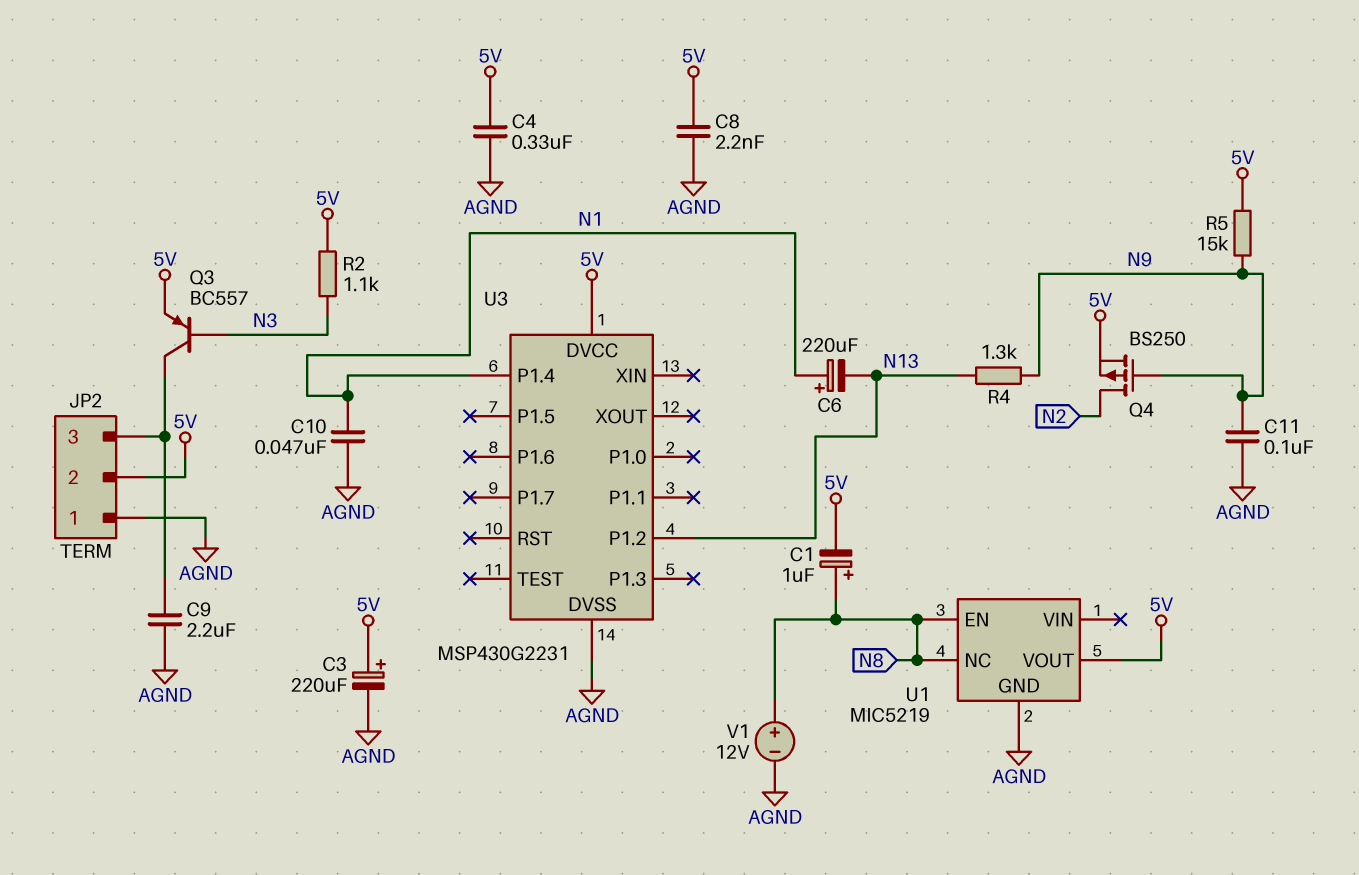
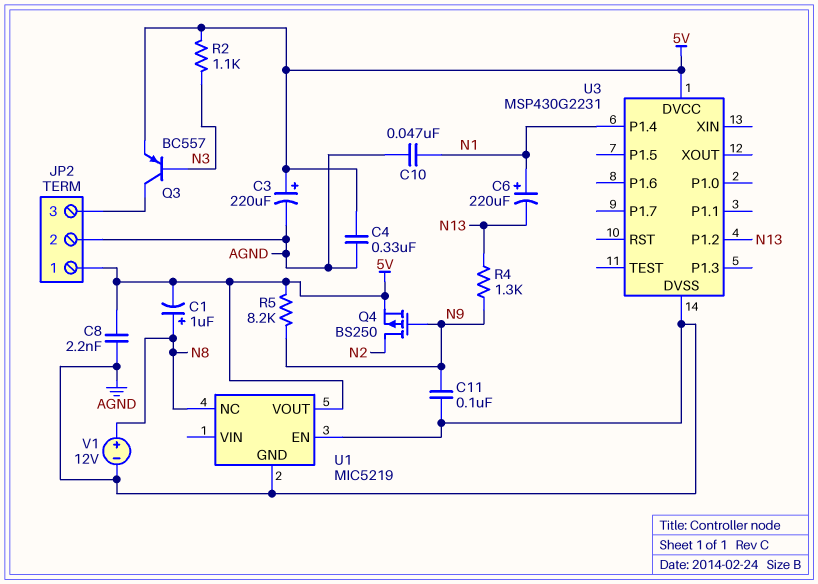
C9: 2.2uF (AGND, JP2/3) -> none
JP2 pin 1: AGND -> 5V
JP2 pin 2: 5V -> AGND
R5: 15k (5V, N9) -> 8.2k (5V, N9)
U1 pin EN: N8 -> AGND

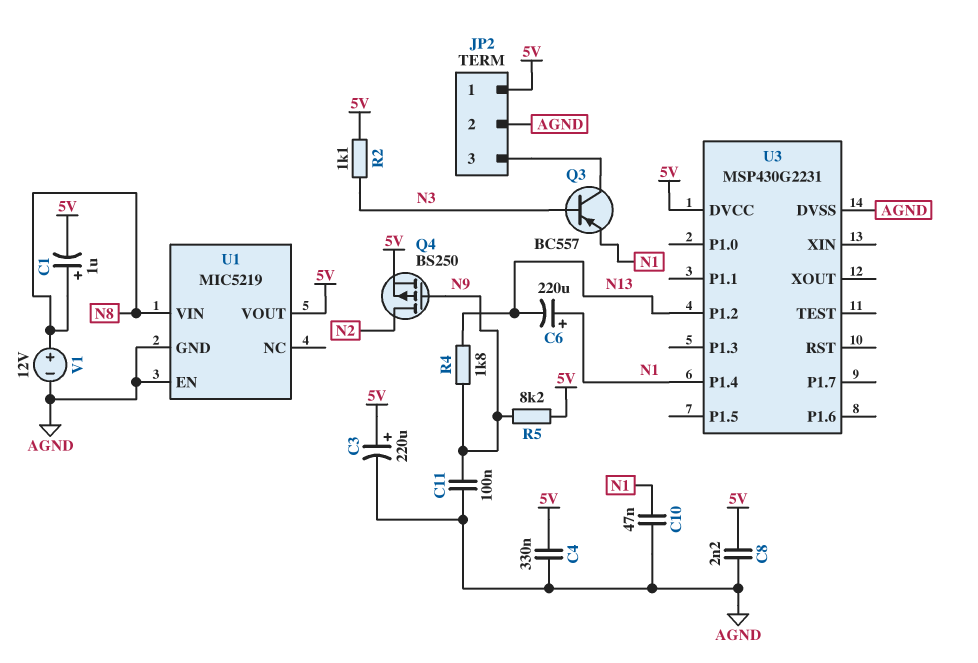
Q3: PNP BC557 (B N3, C JP2/3, E 5V) -> PNP BC557 (B N3, C JP2/3, E N1)
R4: 1.3k (N9, N13) -> 1.8k (N9, N13)
U1 pin NC: N8 -> none
U1 pin VIN: none -> N8

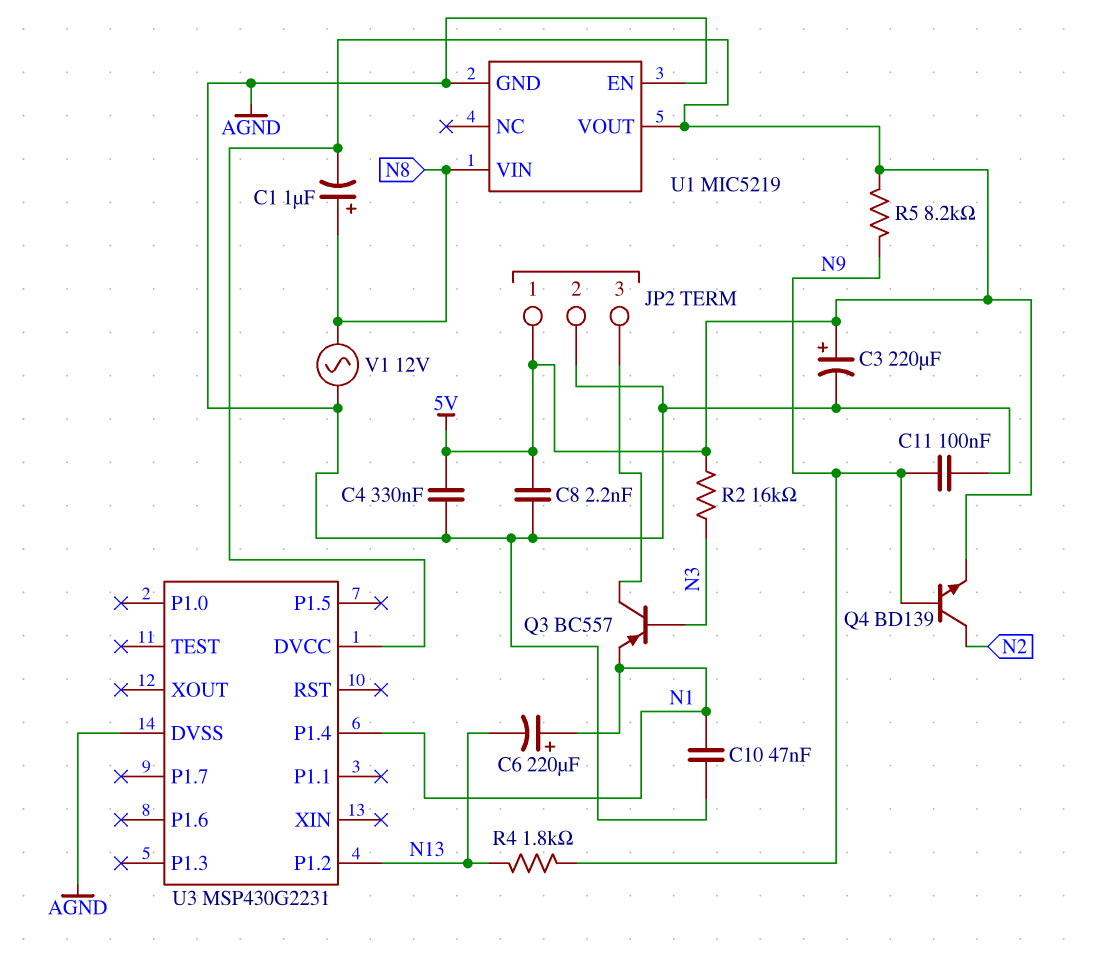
Q4: PMOS BS250 (G N9, D N2, S 5V) -> NPN BD139 (B N9, C N2, E 5V)
R2: 1.1k (5V, N3) -> 16k (5V, N3)
V1: 12V (plus N8, minus AGND) -> AC 12V (AGND, N8)

